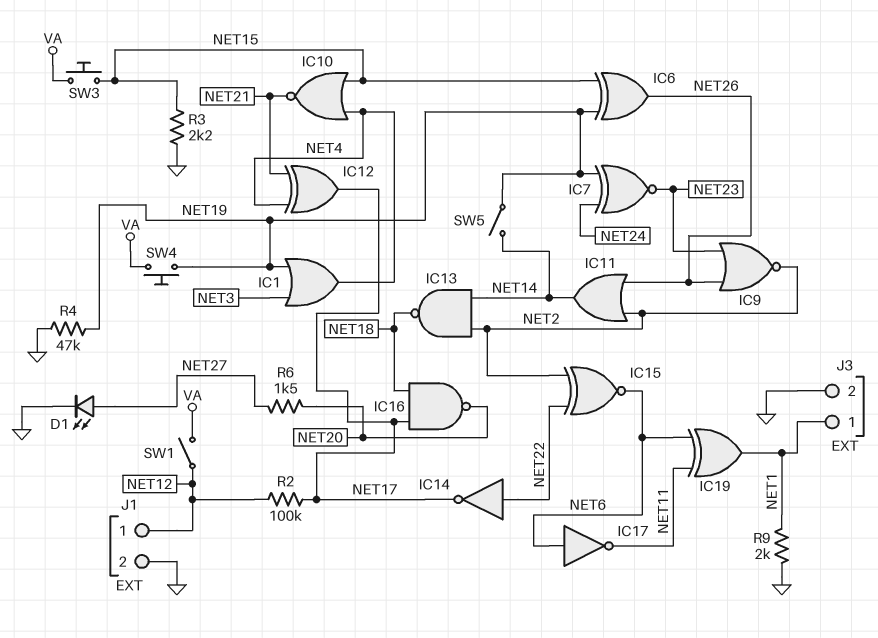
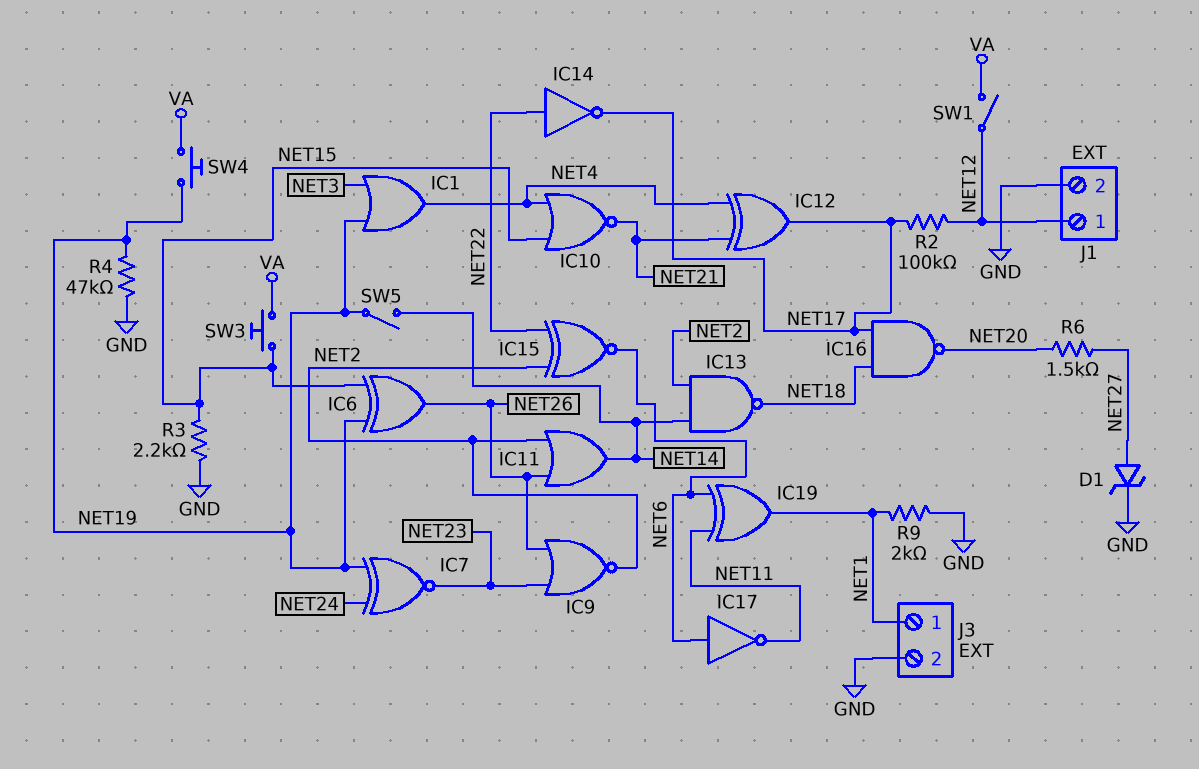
D1: LED (A NET27, K GND) -> zener (A NET27, K GND)

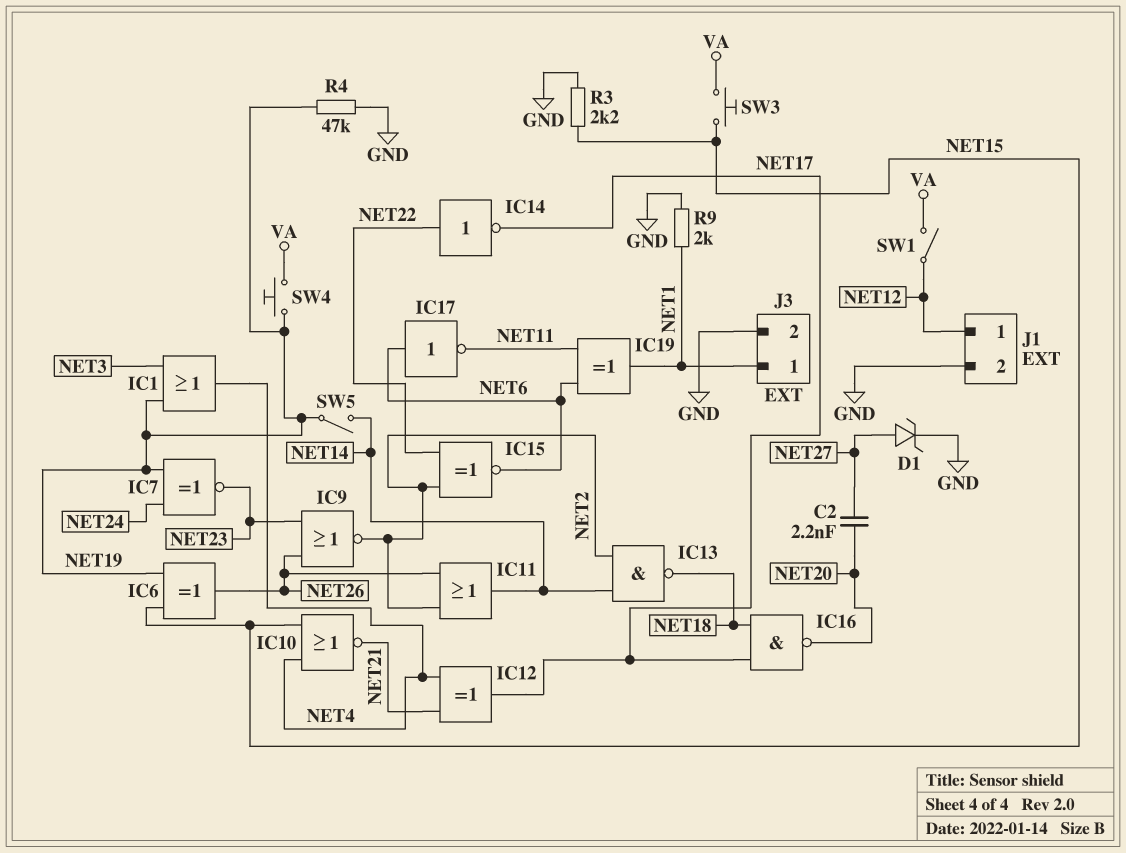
C2: none -> 2.2nF (NET20, NET27)
R2: 100k (NET12, NET17) -> none
R6: 1.5k (NET20, NET27) -> none

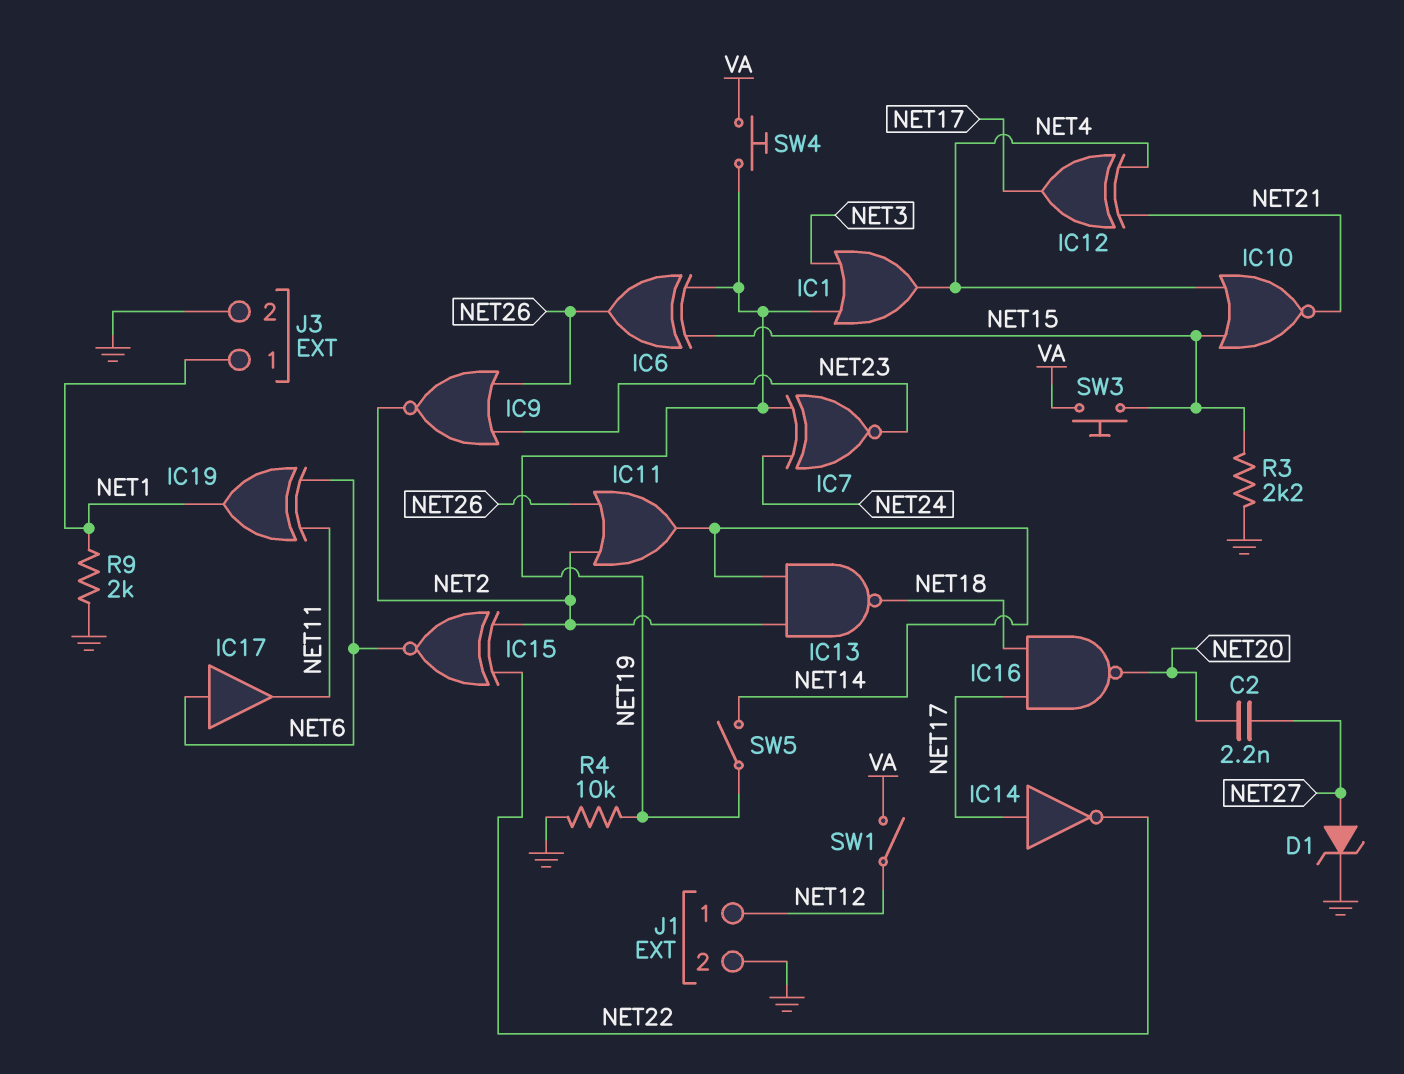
IC14: NOT (in NET22, out NET17) -> NOT (in NET17, out NET22)
IC17: NOT (in NET6, out NET11) -> buffer (in NET6, out NET11)
R4: 47k (GND, NET19) -> 10k (GND, NET19)

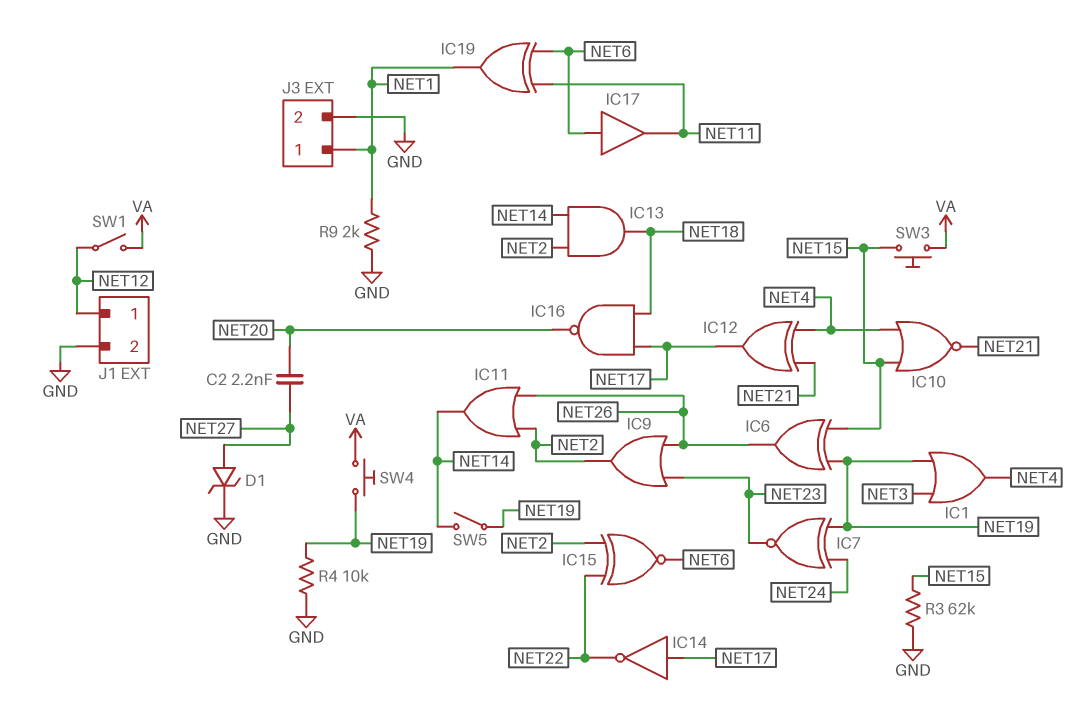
IC9: NOR (in NET23, in NET26, out NET2) -> OR (in NET23, in NET26, out NET2)
IC13: NAND (in NET2, in NET14, out NET18) -> AND (in NET2, in NET14, out NET18)
R3: 2.2k (GND, NET15) -> 62k (GND, NET15)

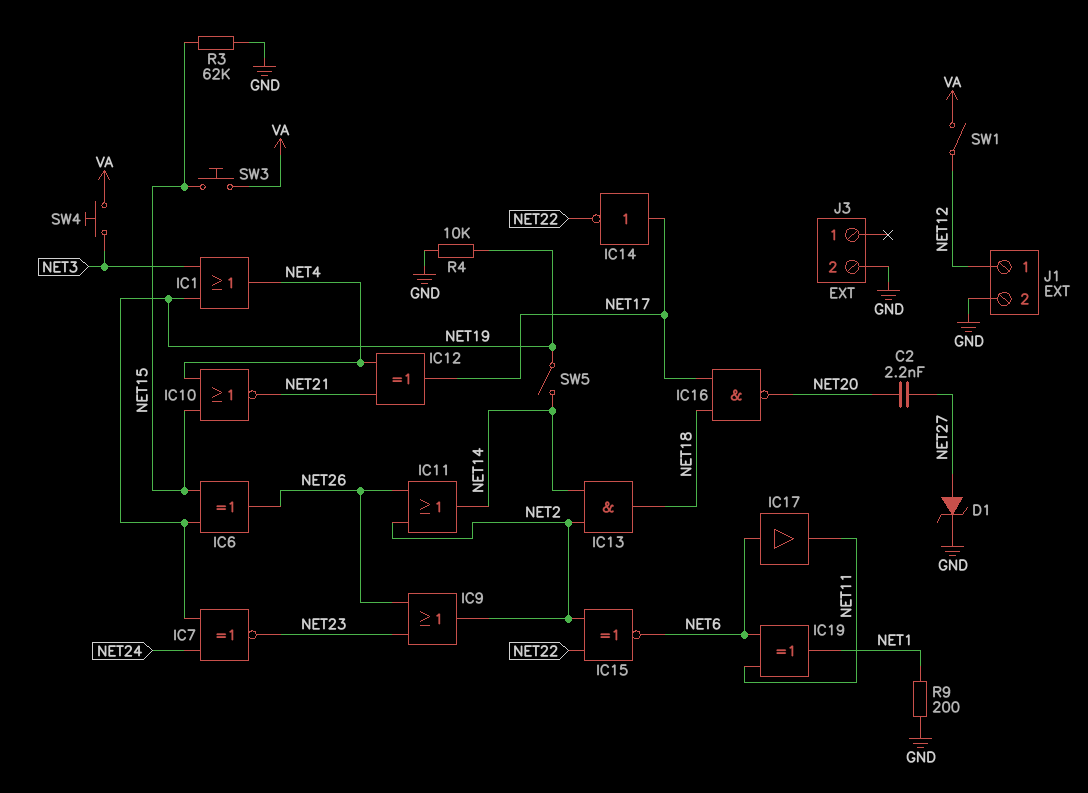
J3 pin 1: NET1 -> none
R9: 2k (GND, NET1) -> 200 (GND, NET1)
SW4: button (NET19, VA) -> button (NET3, VA)

